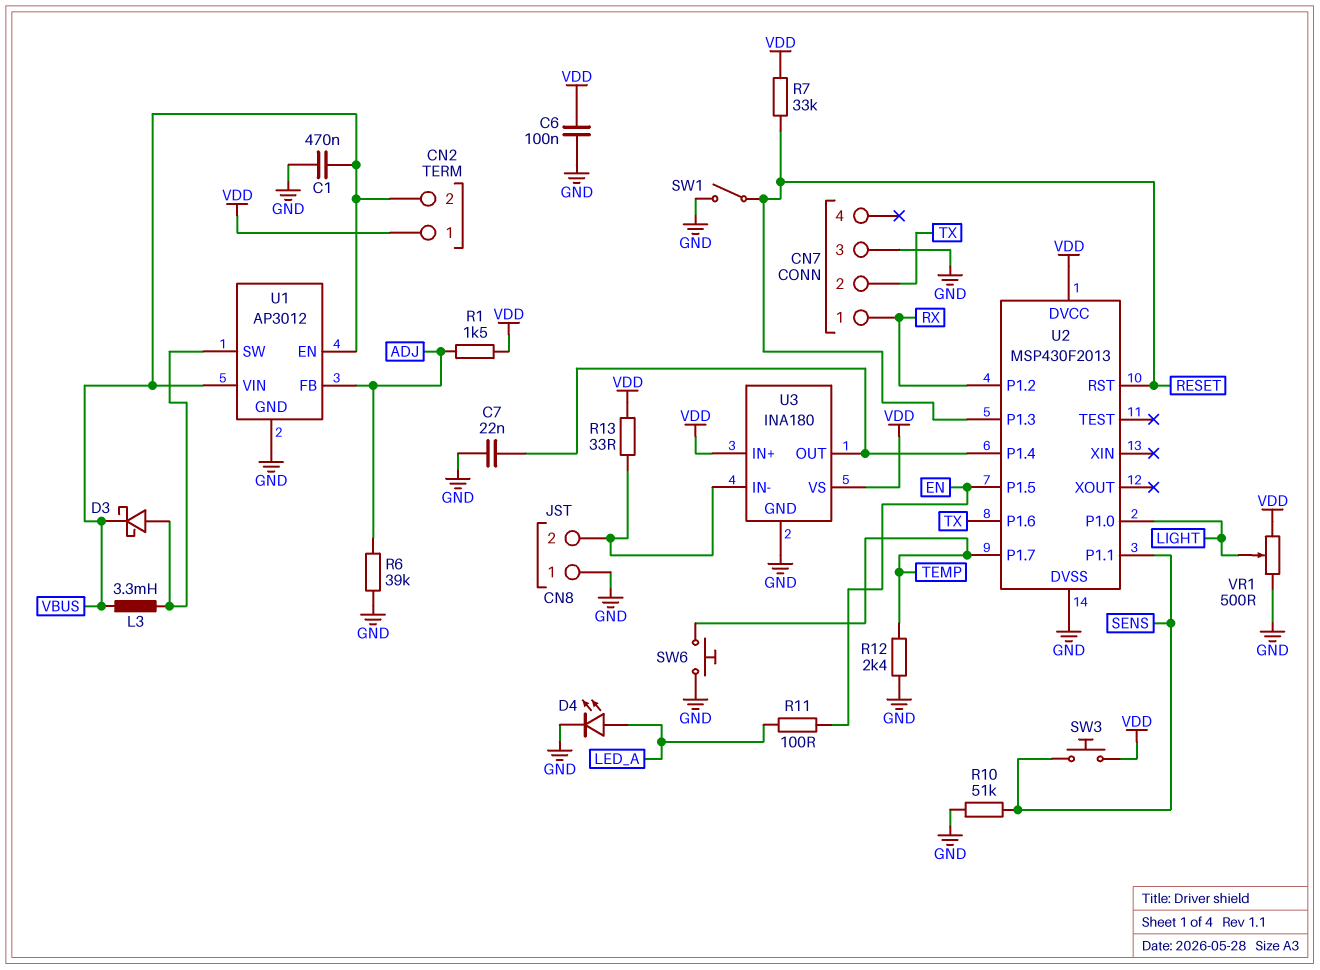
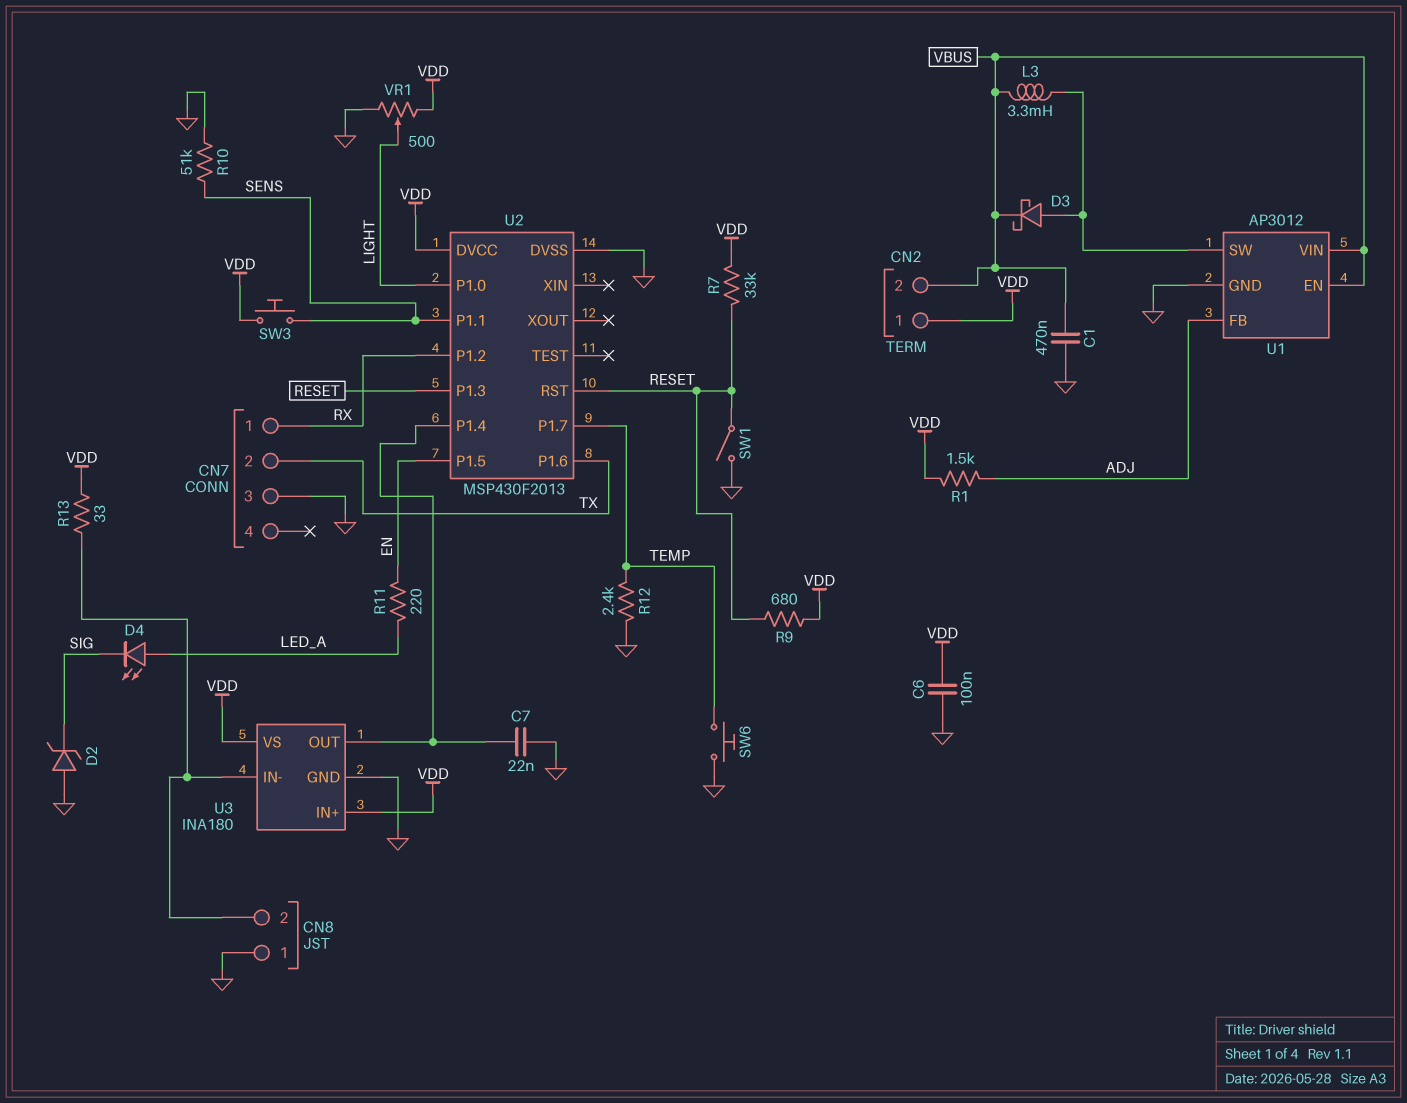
D2: none -> zener (A GND, K SIG)
D4: LED (A LED_A, K GND) -> LED (A LED_A, K SIG)
R6: 39k (ADJ, GND) -> none
R9: none -> 680 (RESET, VDD)
R11: 100 (EN, LED_A) -> 220 (EN, LED_A)

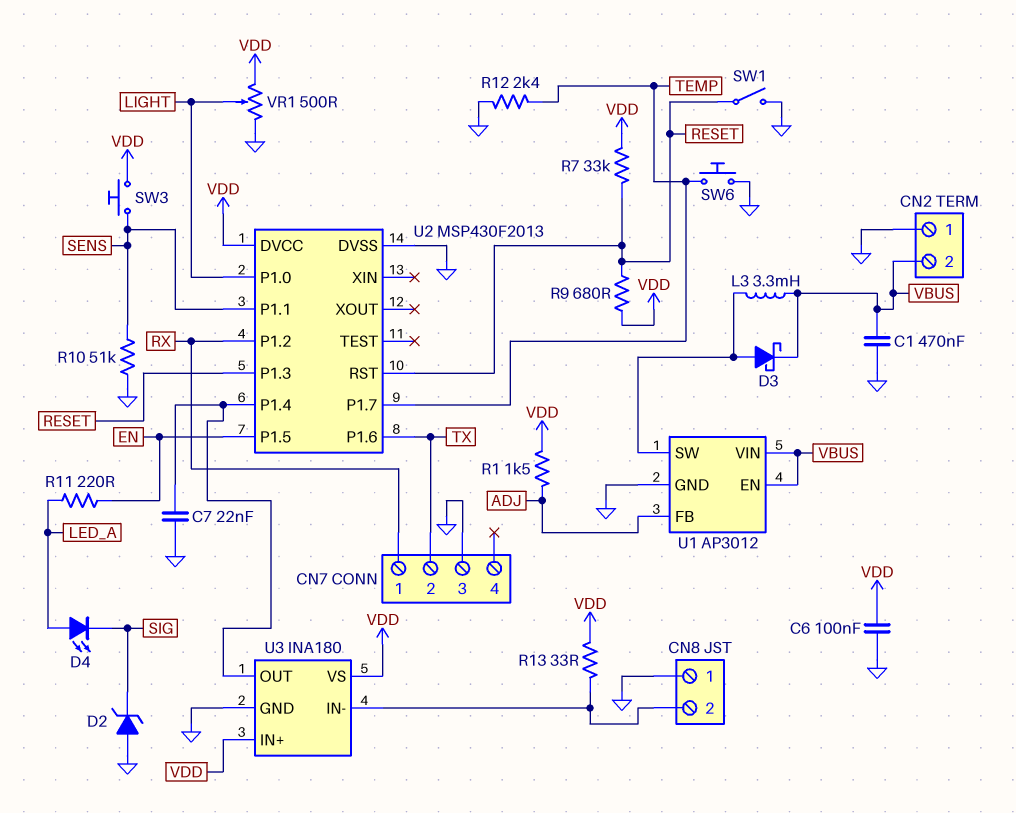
CN2 pin 1: VDD -> GND

